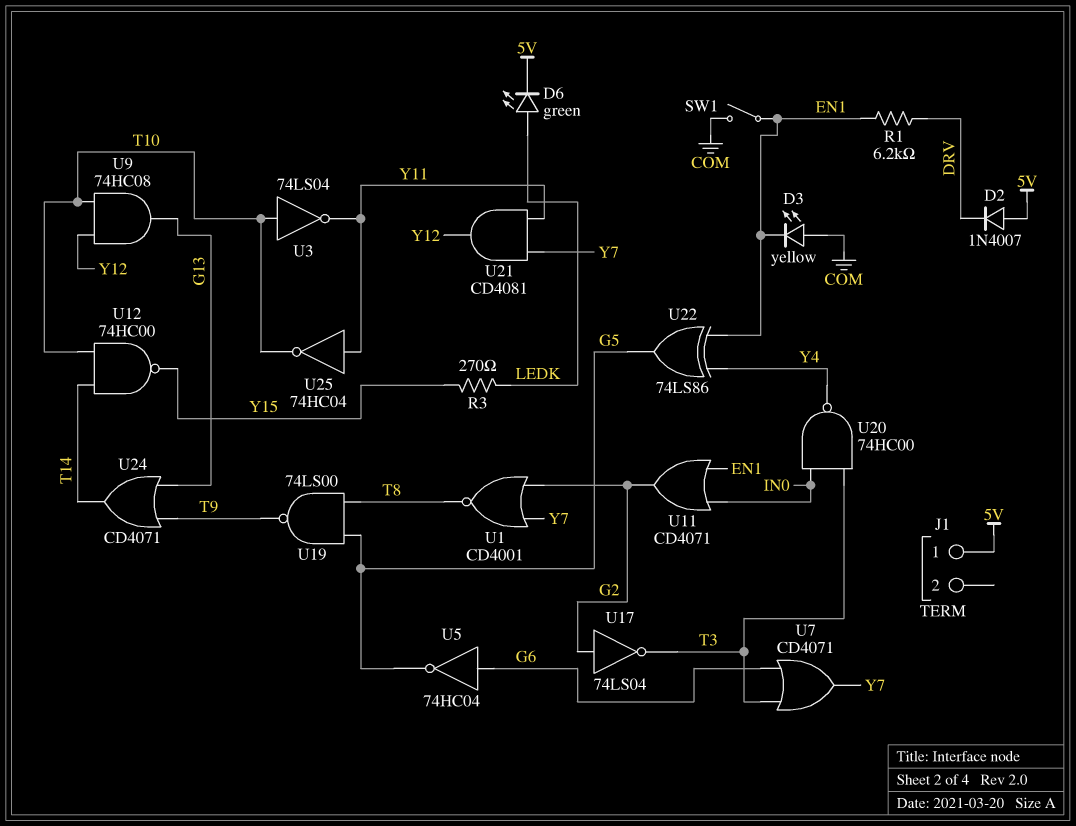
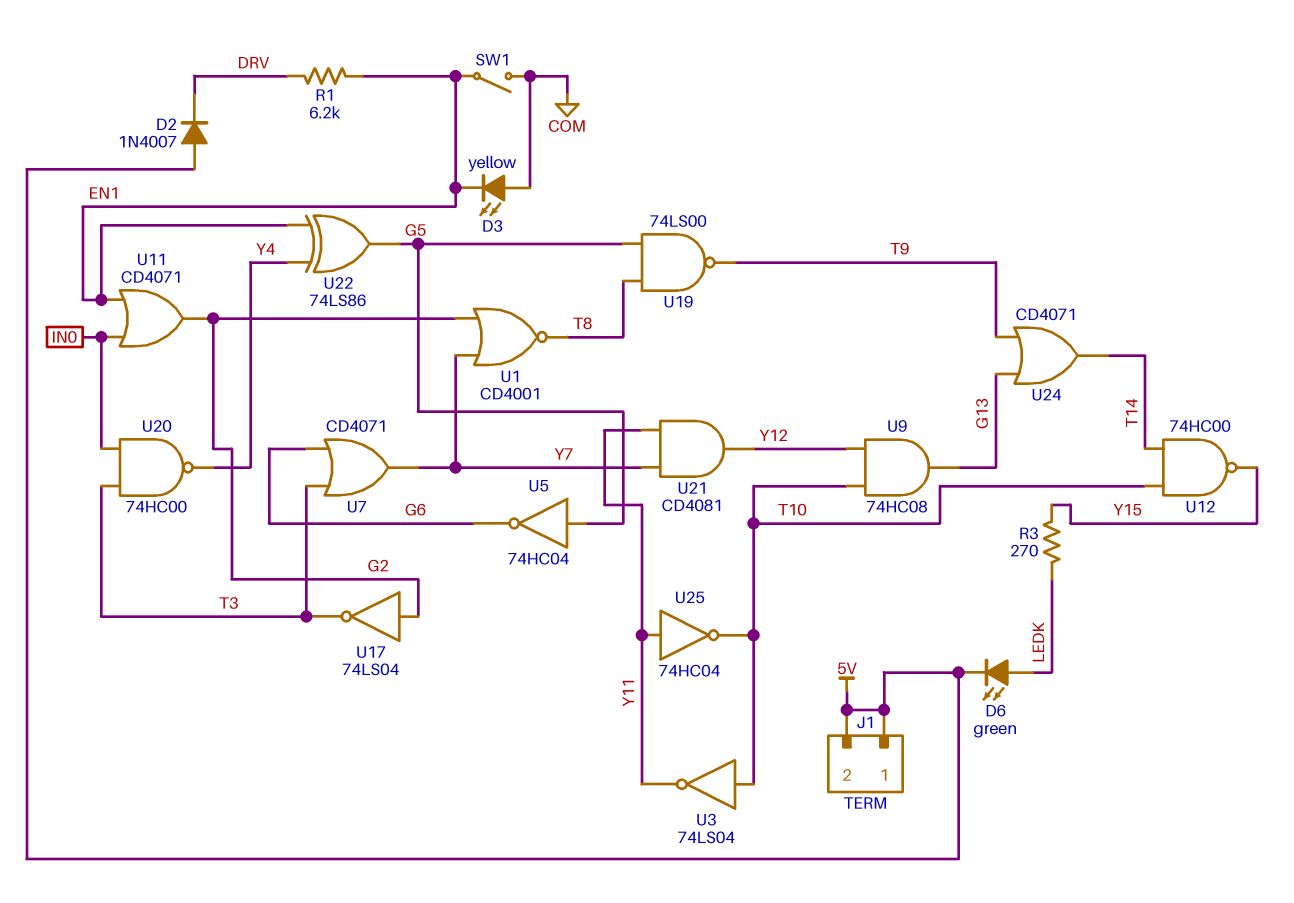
J1 pin 2: none -> 5V
U5: NOT 74HC04 (in G6, out G5) -> NOT 74HC04 (in G5, out G6)

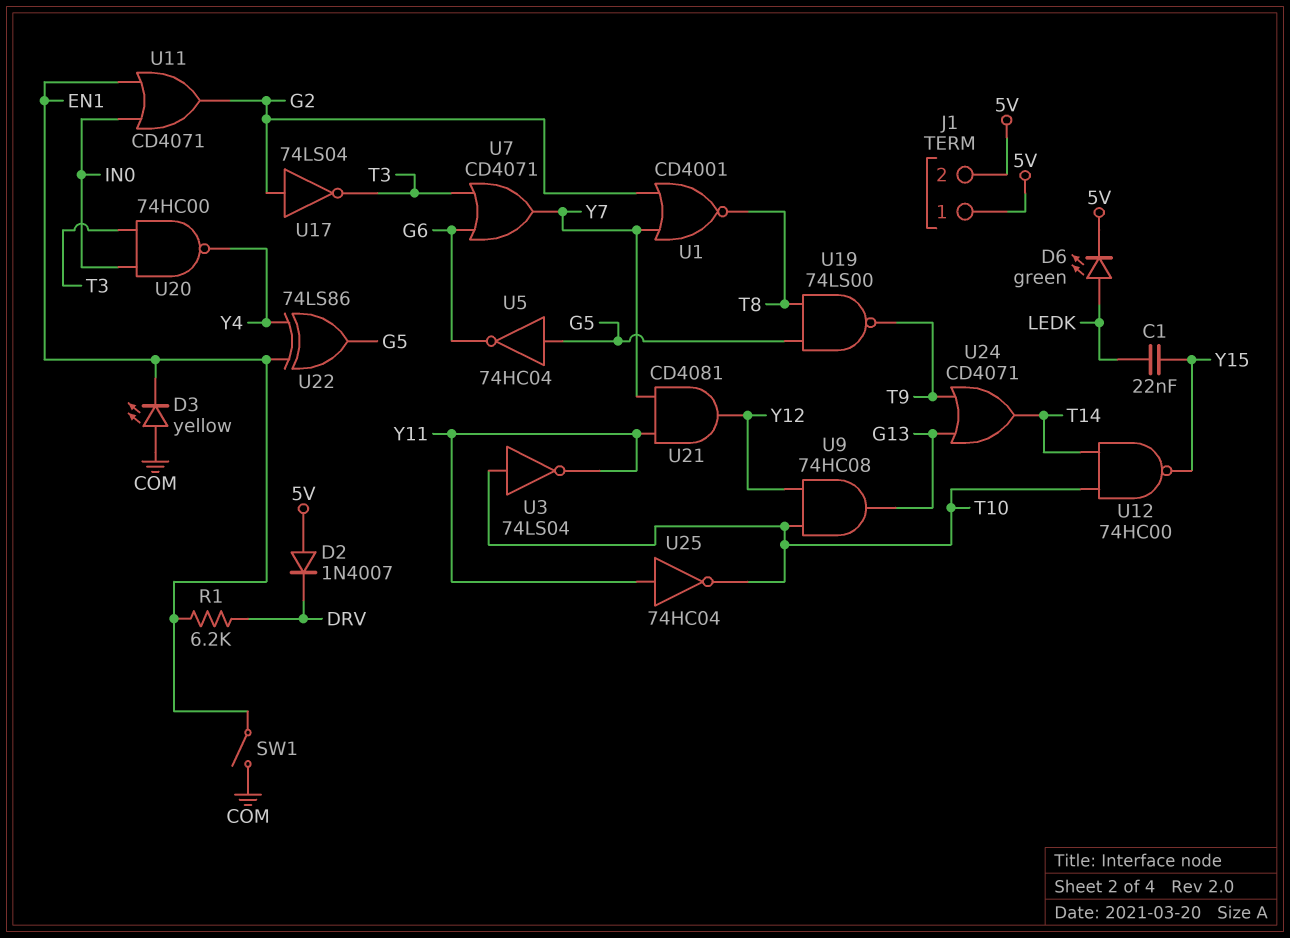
C1: none -> 22nF (LEDK, Y15)
R3: 270 (LEDK, Y15) -> none

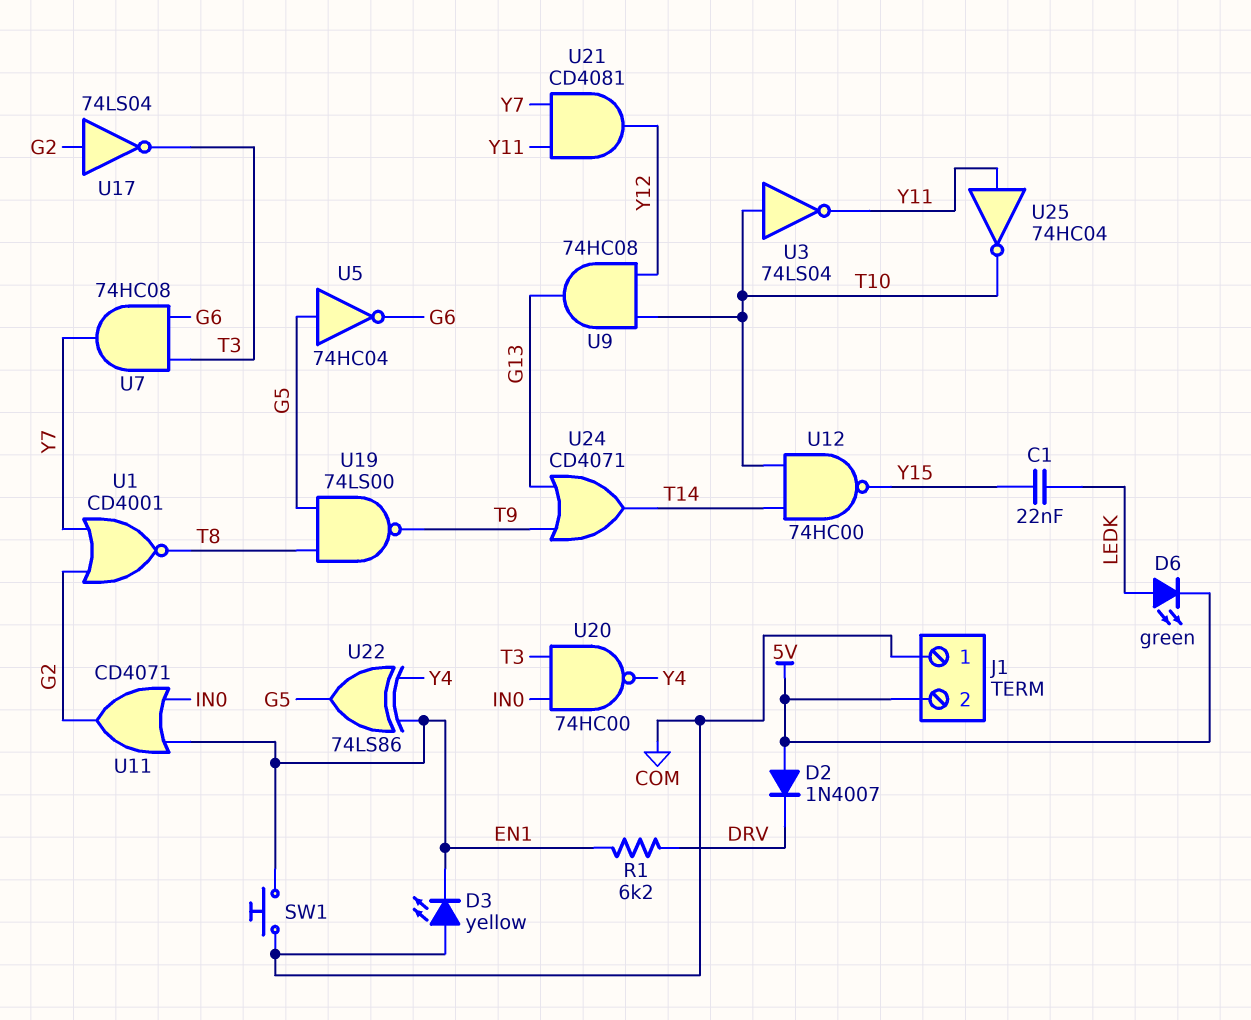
J1 pin 1: 5V -> COM
SW1: switch (COM, EN1) -> button (COM, EN1)
U7: OR CD4071 (in G6, in T3, out Y7) -> AND 74HC08 (in G6, in T3, out Y7)

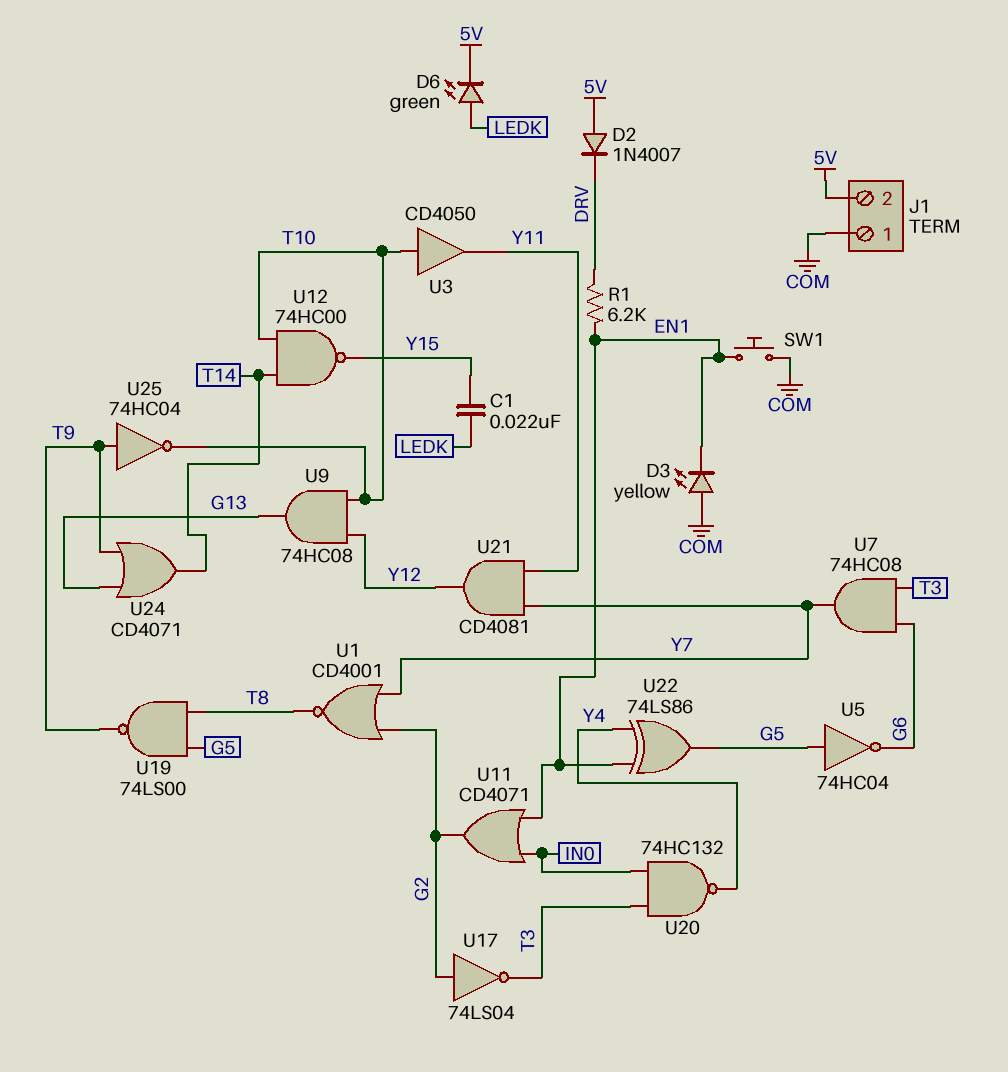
U3: NOT 74LS04 (in T10, out Y11) -> buffer CD4050 (in T10, out Y11)
U20: NAND 74HC00 (in IN0, in T3, out Y4) -> NAND 74HC132 (in IN0, in T3, out Y4)
U25: NOT 74HC04 (in Y11, out T10) -> NOT 74HC04 (in T9, out T10)

